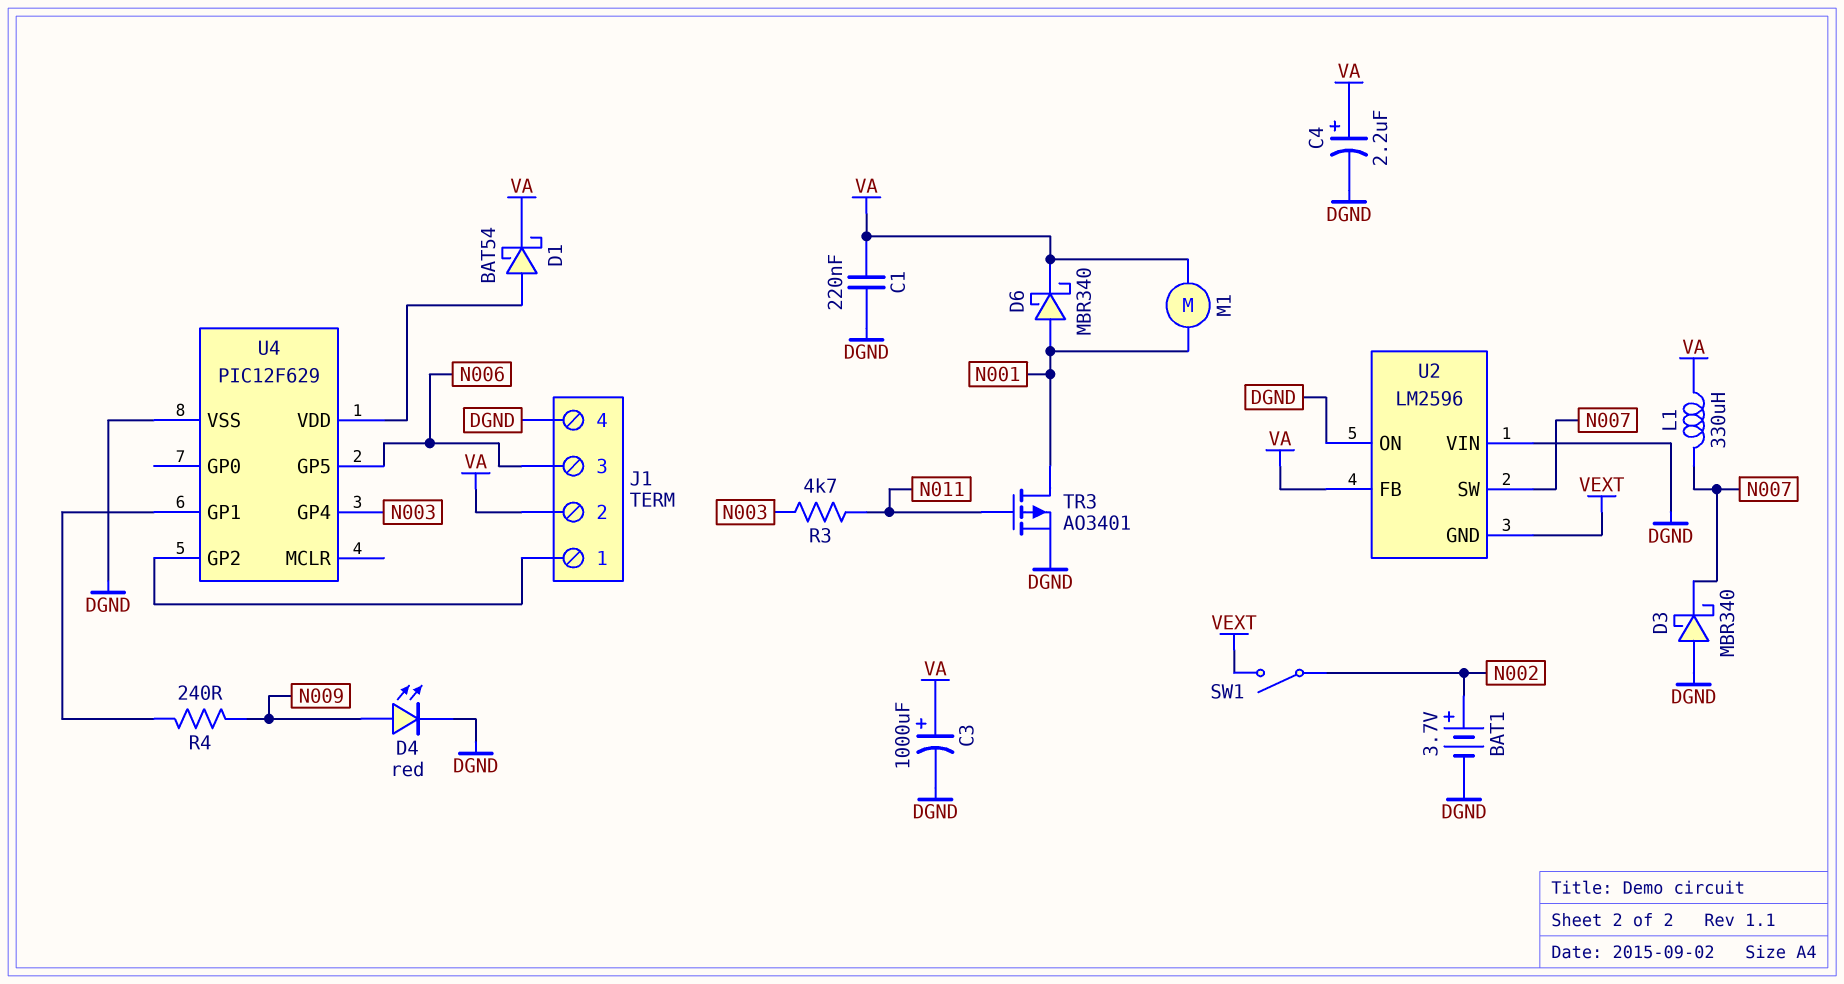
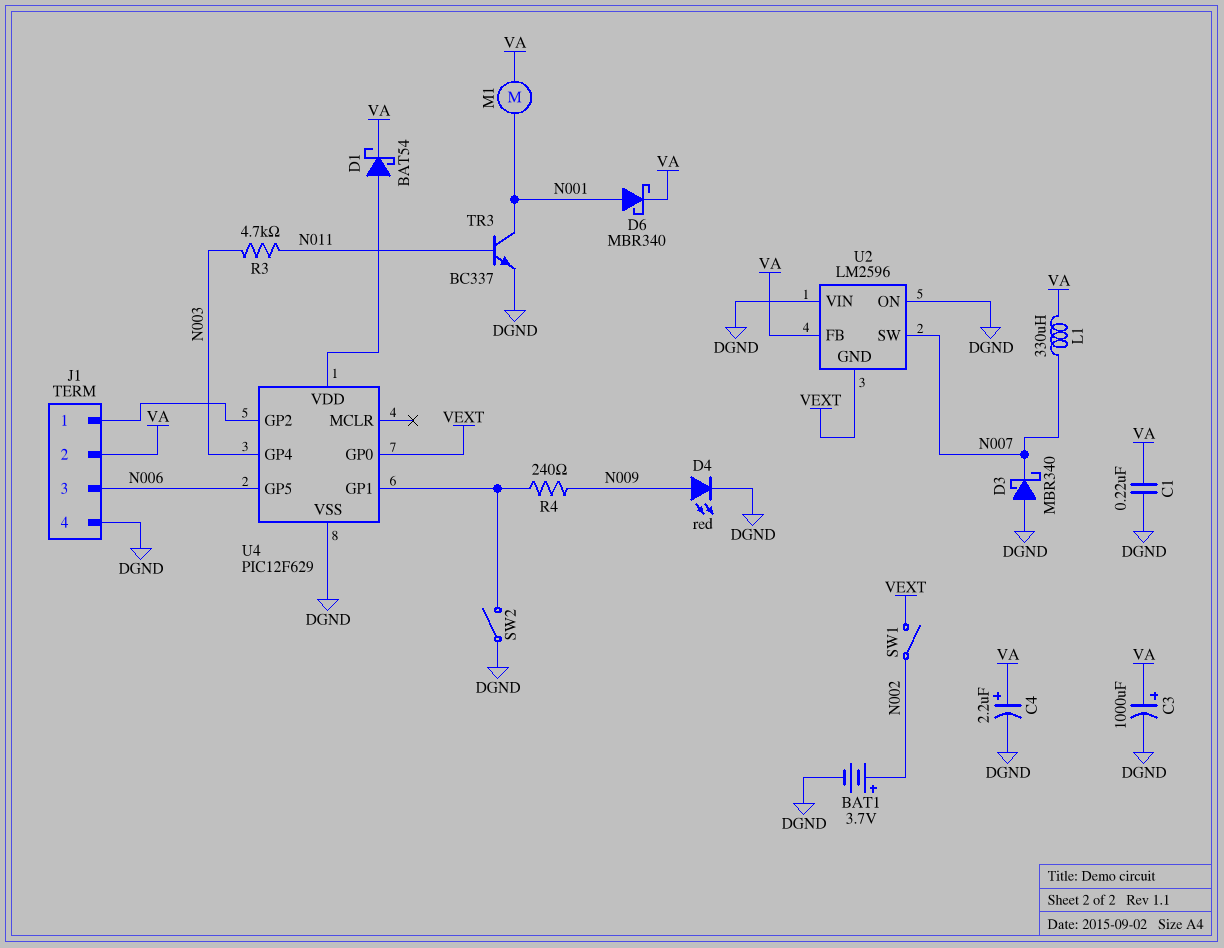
SW2: none -> switch (DGND, U4/GP1)
TR3: PMOS AO3401 (G N011, D N001, S DGND) -> NPN BC337 (B N011, C N001, E DGND)
U4 pin GP0: none -> VEXT

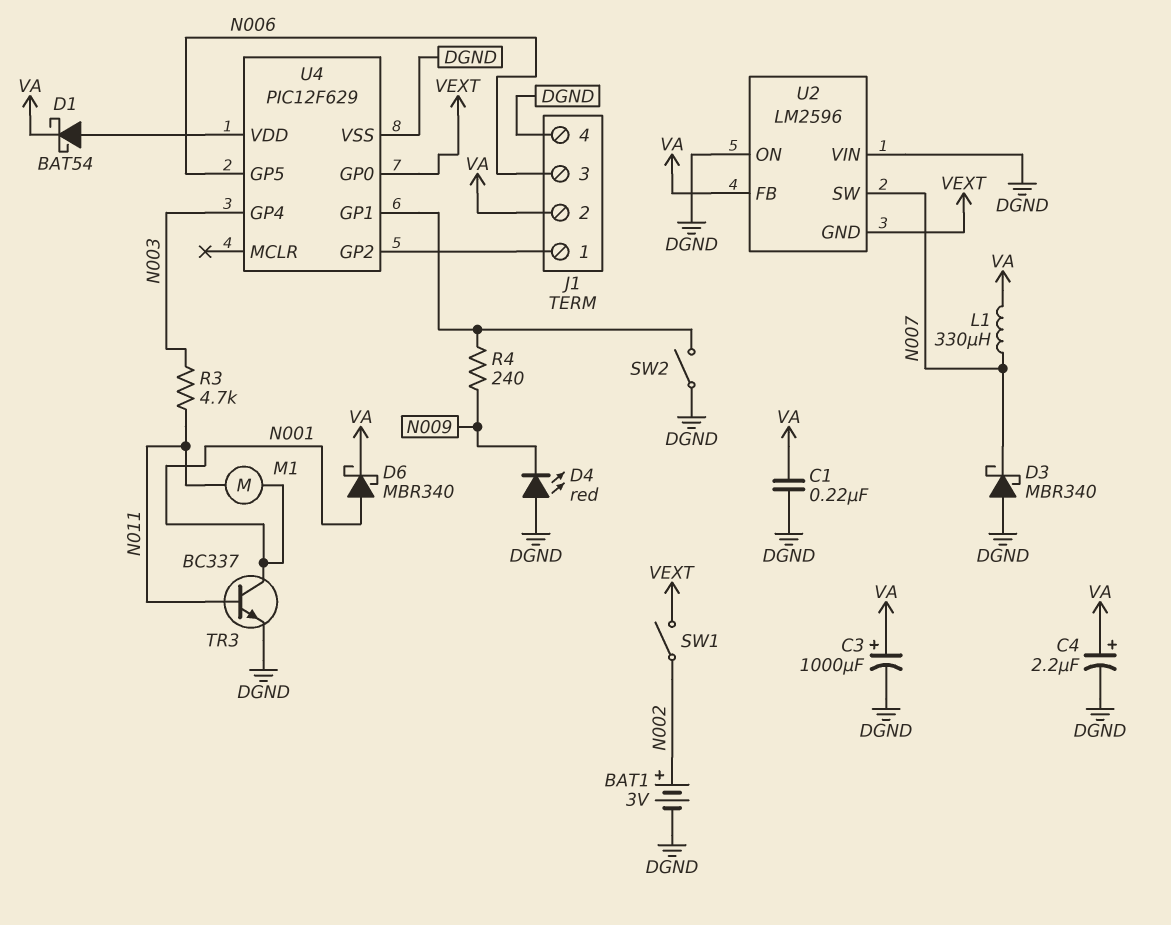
BAT1: 3.7V (plus N002, minus DGND) -> 3V (plus N002, minus DGND)
D4: LED red (A N009, K DGND) -> LED red (A DGND, K N009)
M1: motor (N001, VA) -> motor (N001, N011)

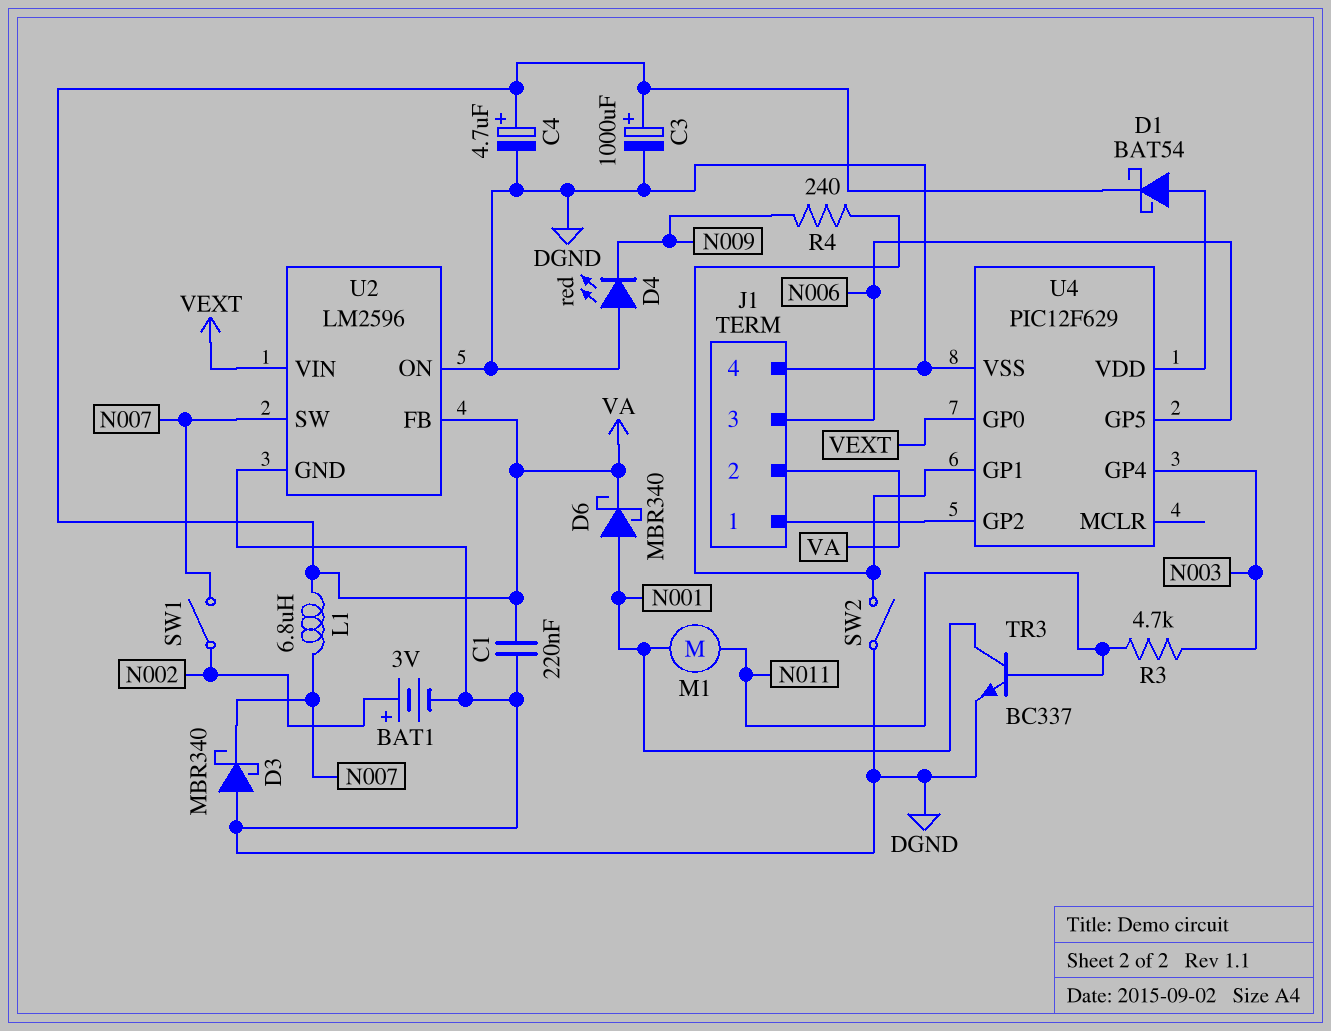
C4: 2.2uF (plus VA, minus DGND) -> 4.7uF (plus VA, minus DGND)
L1: 330uH (N007, VA) -> 6.8uH (N007, VA)
SW1: switch (N002, VEXT) -> switch (N002, N007)
U2 pin GND: VEXT -> DGND
U2 pin VIN: DGND -> VEXT

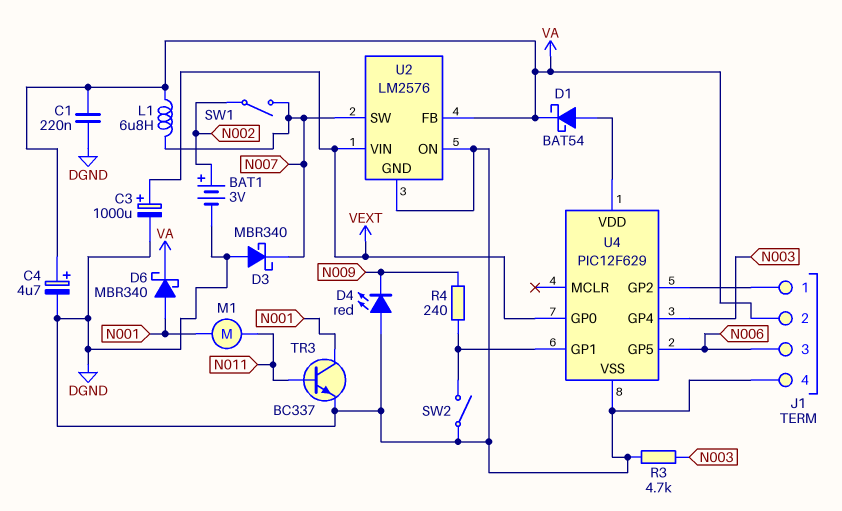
C3: 1000uF (plus VA, minus DGND) -> 1000uF (plus VEXT, minus DGND)
R3: 4.7k (N003, N011) -> 4.7k (DGND, N003)
U2: LM2596 -> LM2576

